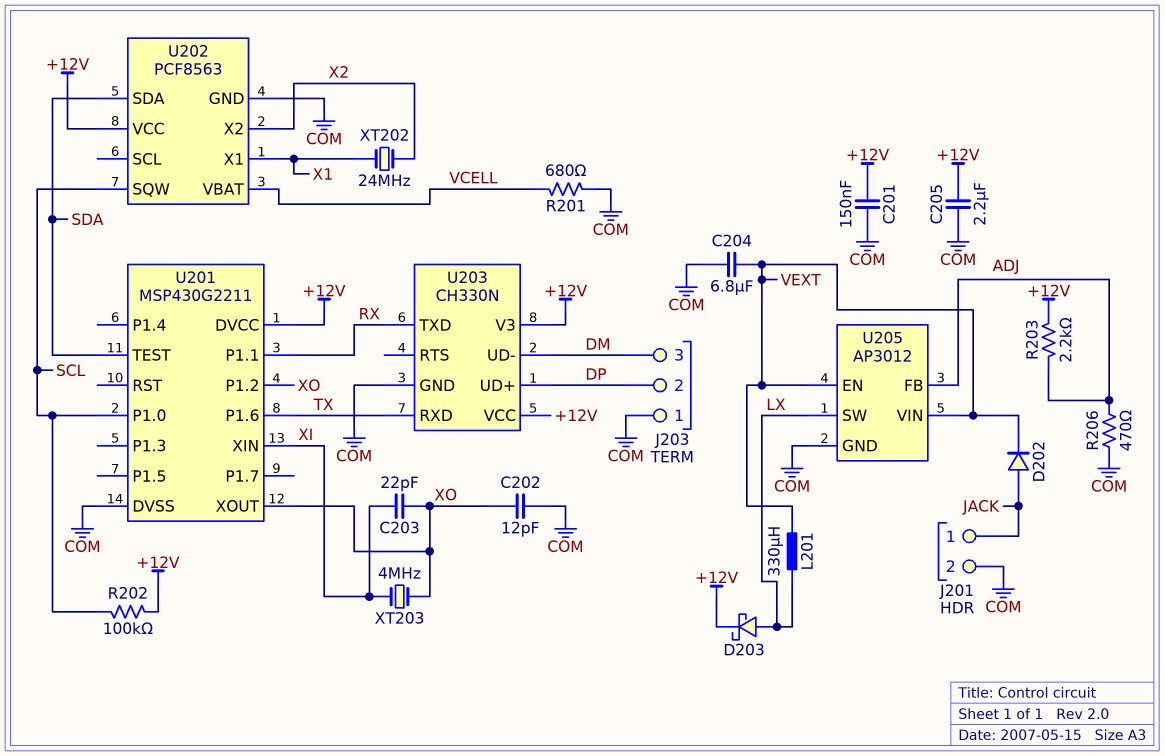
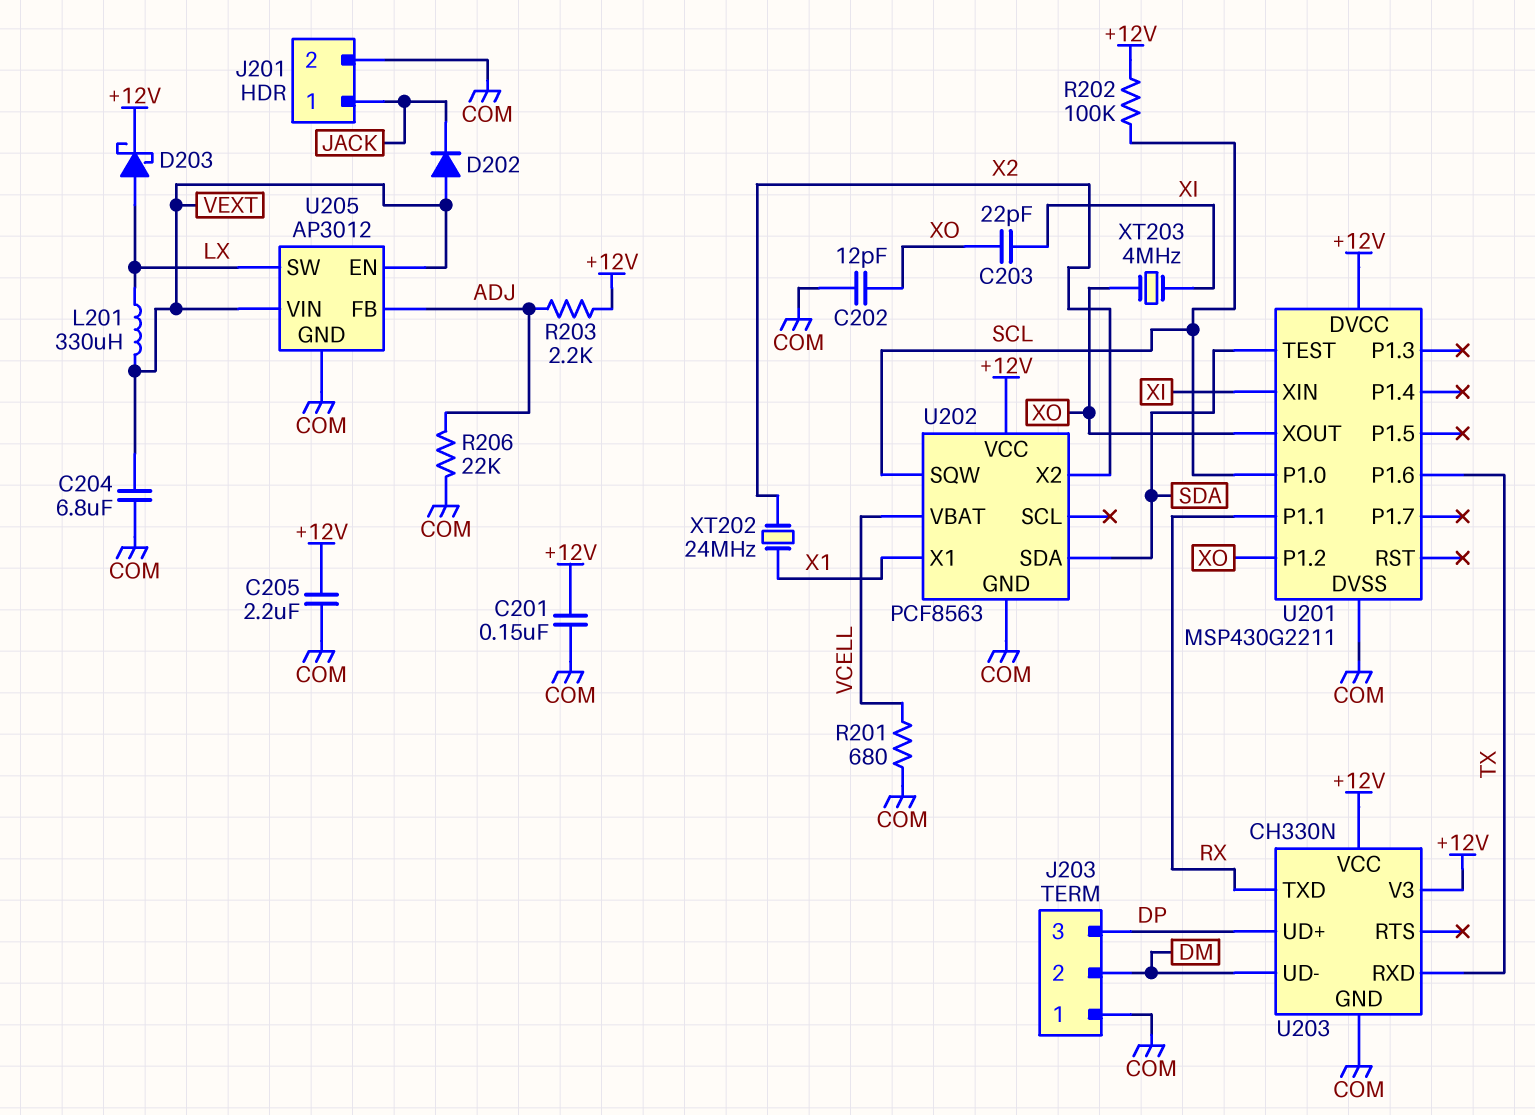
D202: diode (A JACK, K VEXT) -> diode (A VEXT, K JACK)
J203 pin 2: DP -> DM
J203 pin 3: DM -> DP
R206: 470 (ADJ, COM) -> 22k (ADJ, COM)

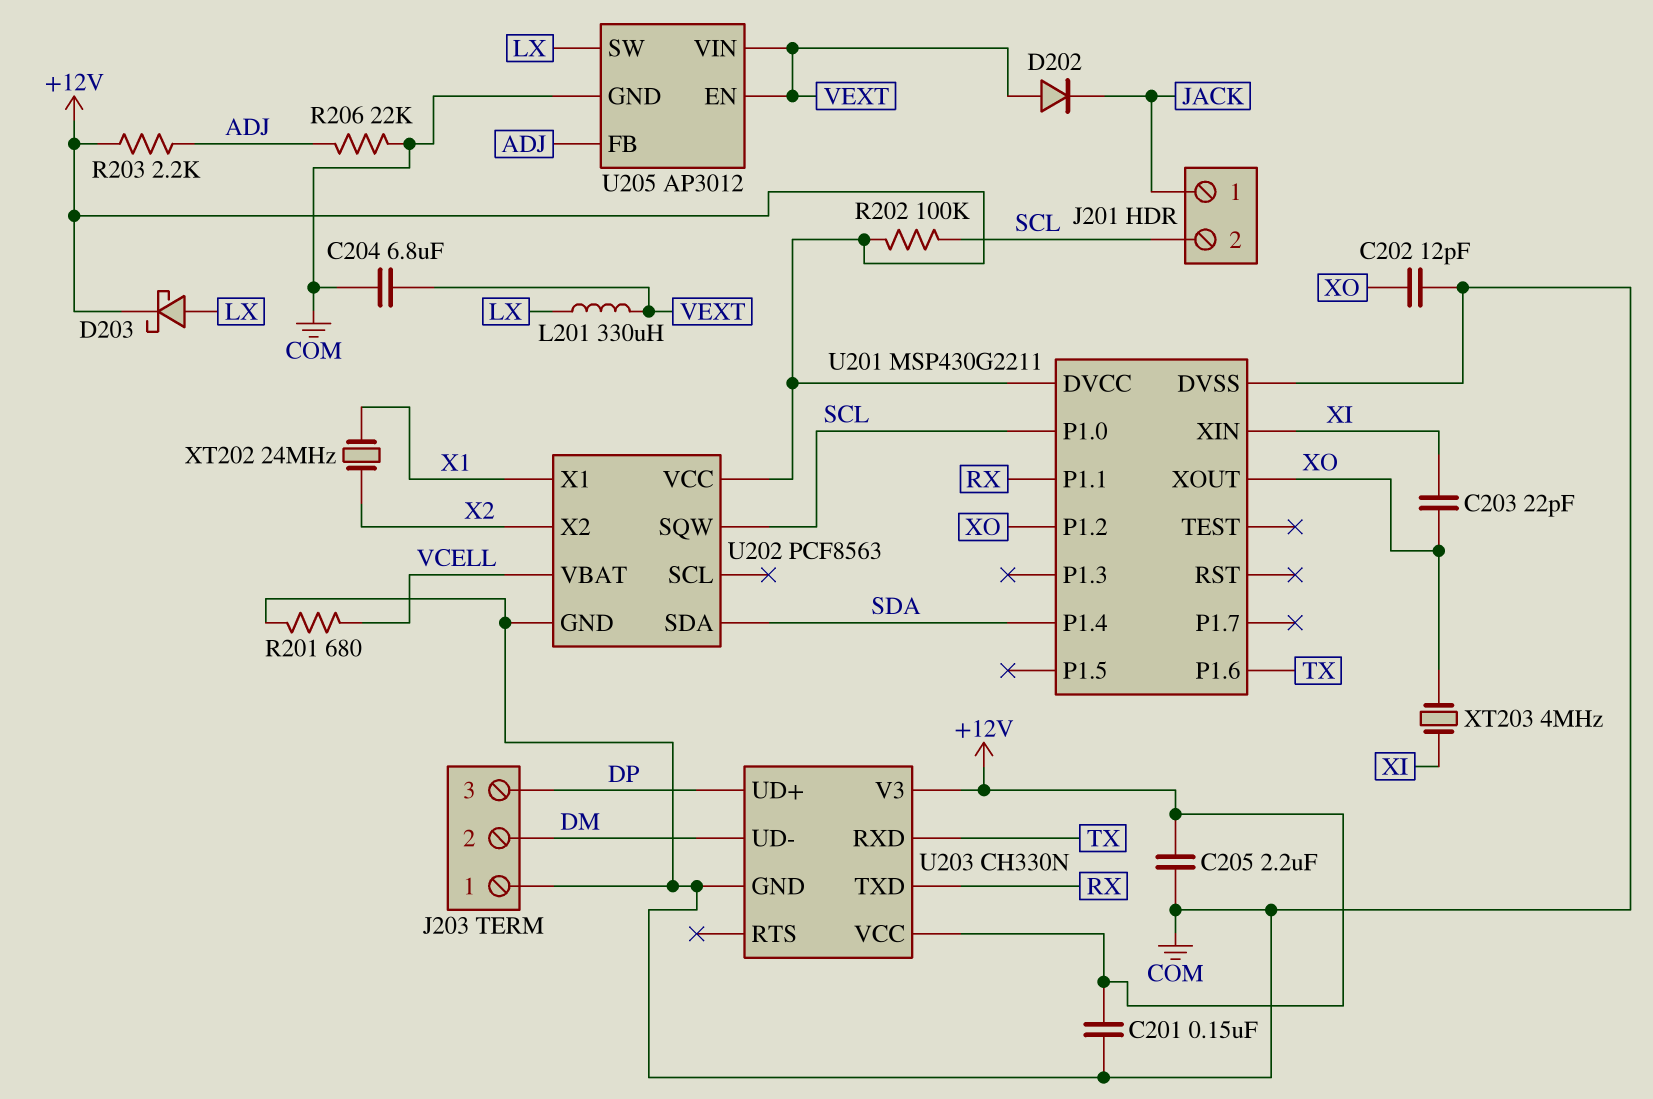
J201 pin 2: COM -> SCL
U201 pin P1.4: none -> SDA
U201 pin TEST: SDA -> none

